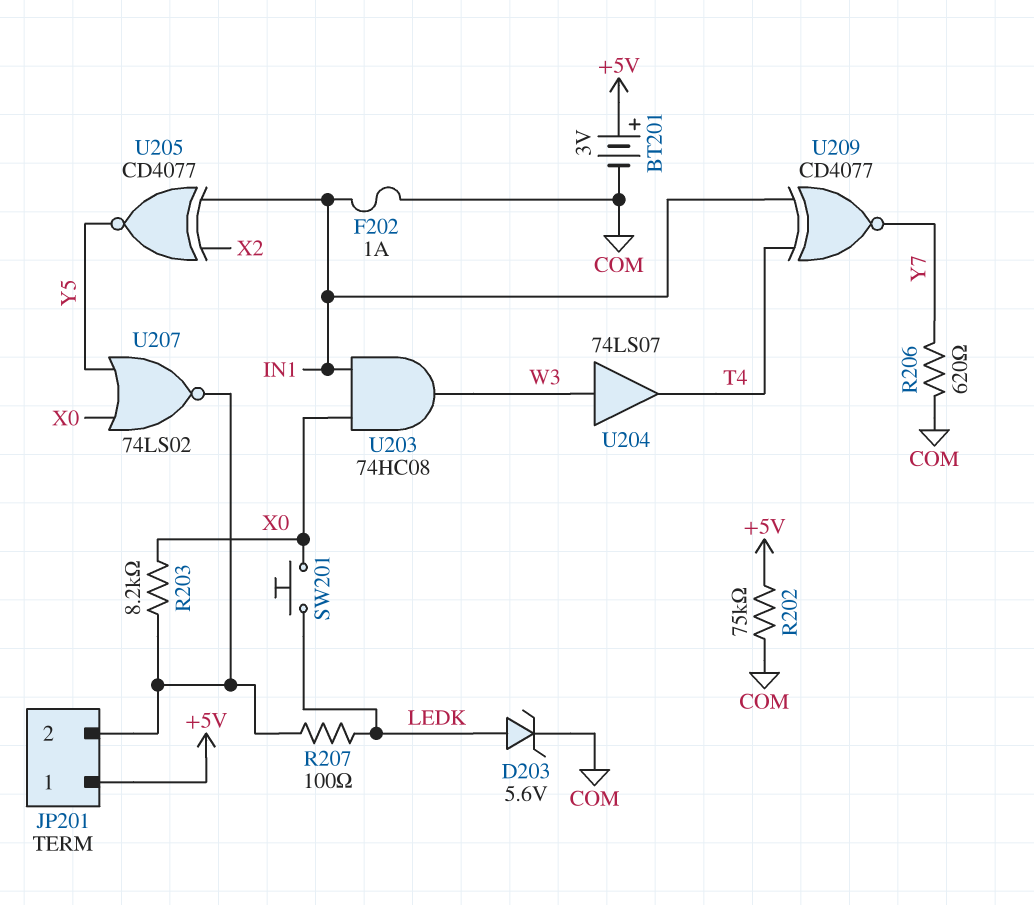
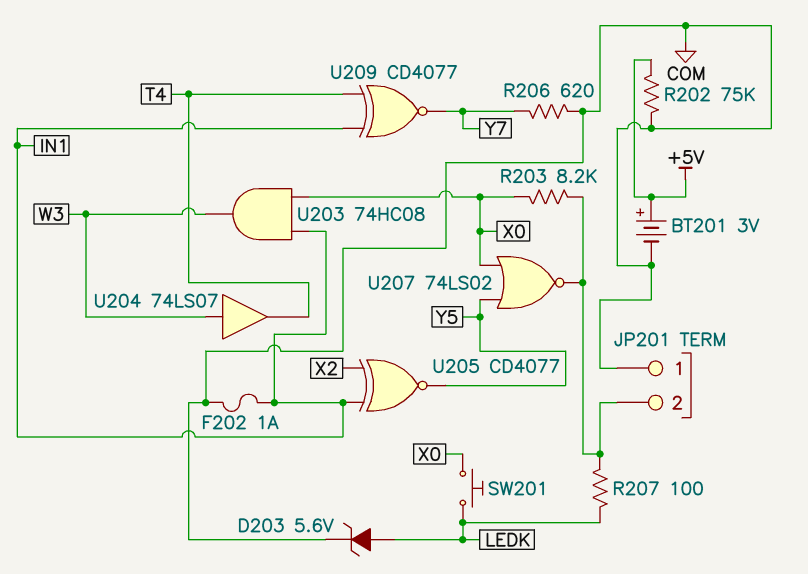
JP201 pin 1: +5V -> COM

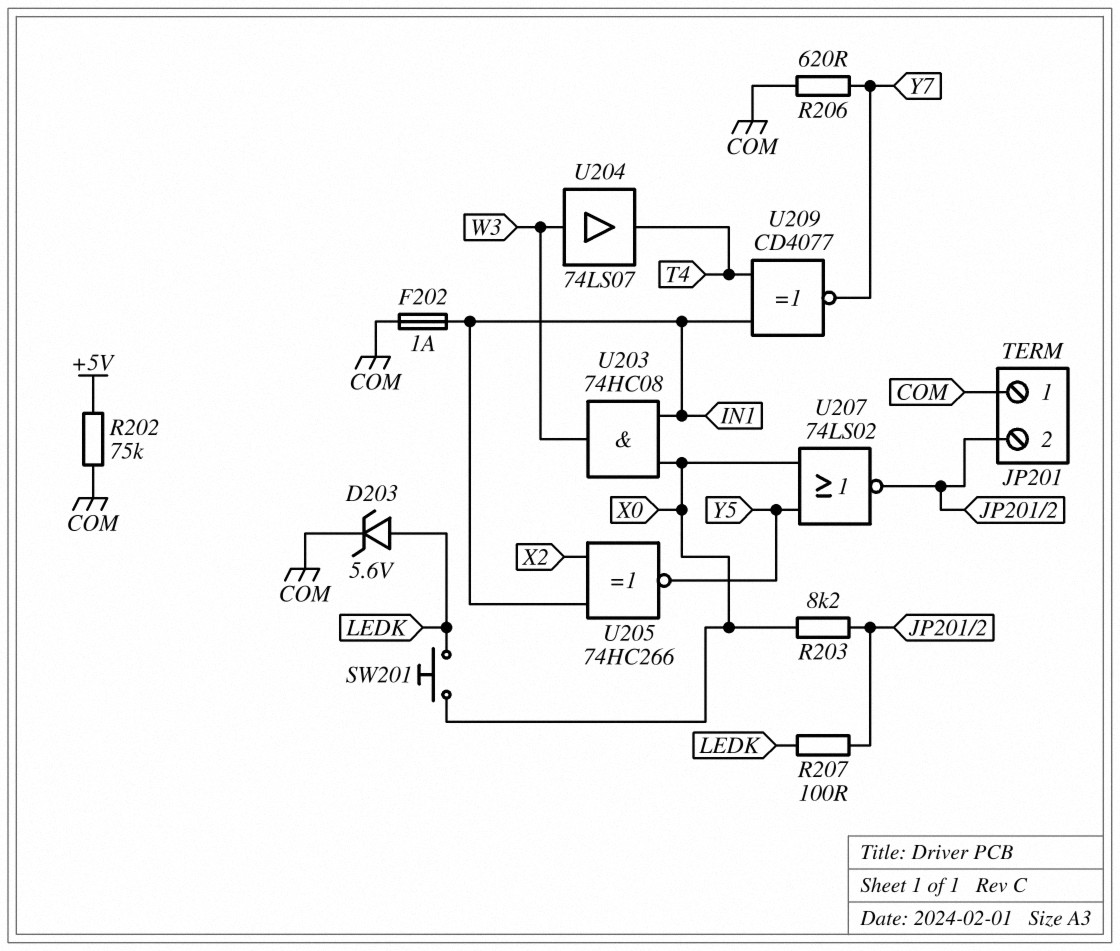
BT201: 3V (plus +5V, minus COM) -> none
U205: XNOR CD4077 (in IN1, in X2, out Y5) -> XNOR 74HC266 (in IN1, in X2, out Y5)

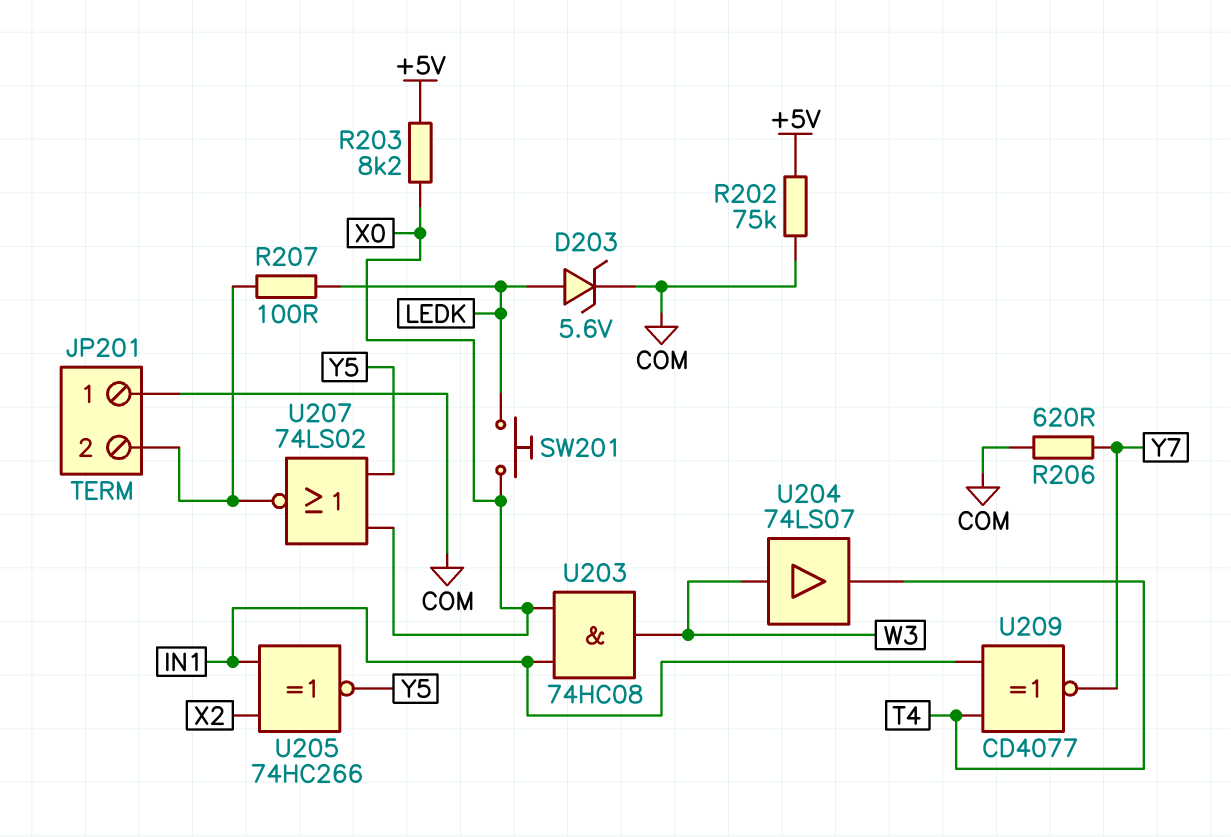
F202: 1A (COM, IN1) -> none
R203: 8.2k (JP201/2, X0) -> 8.2k (+5V, X0)

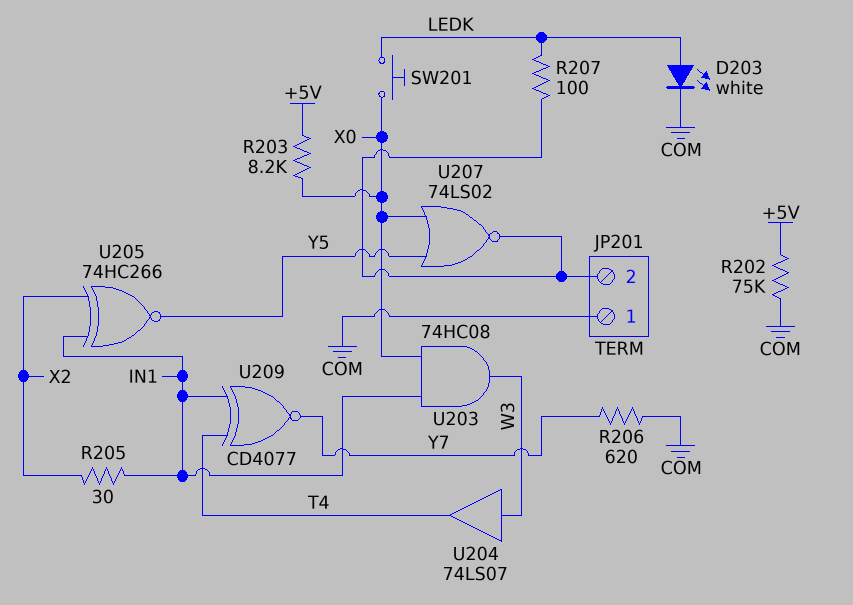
D203: zener 5.6V (A LEDK, K COM) -> LED white (A LEDK, K COM)
R205: none -> 30 (IN1, X2)

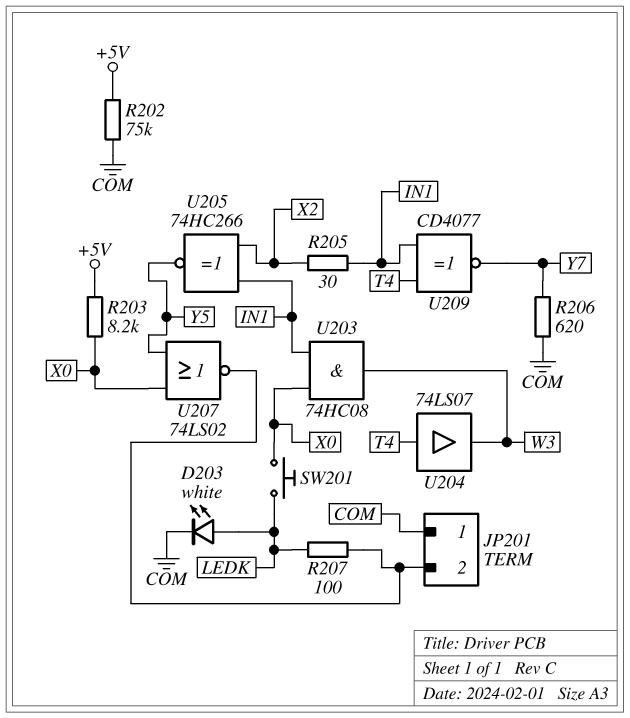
U204: buffer 74LS07 (in W3, out T4) -> buffer 74LS07 (in T4, out W3)

